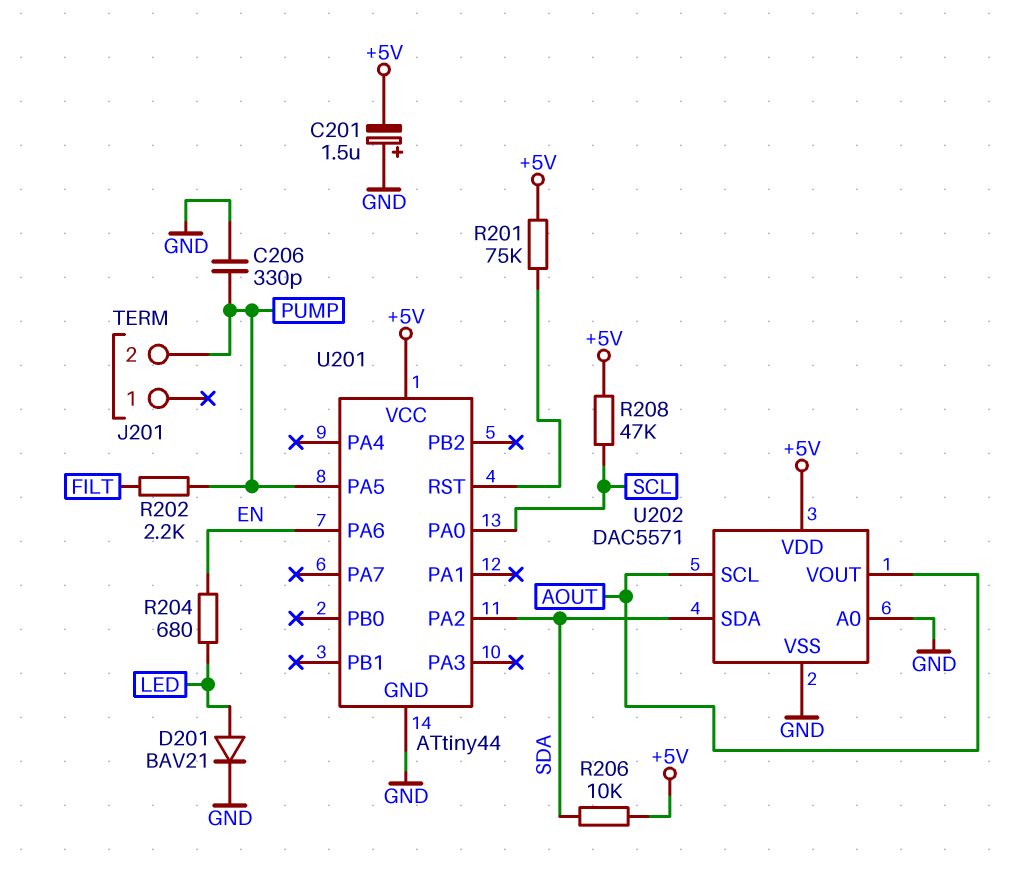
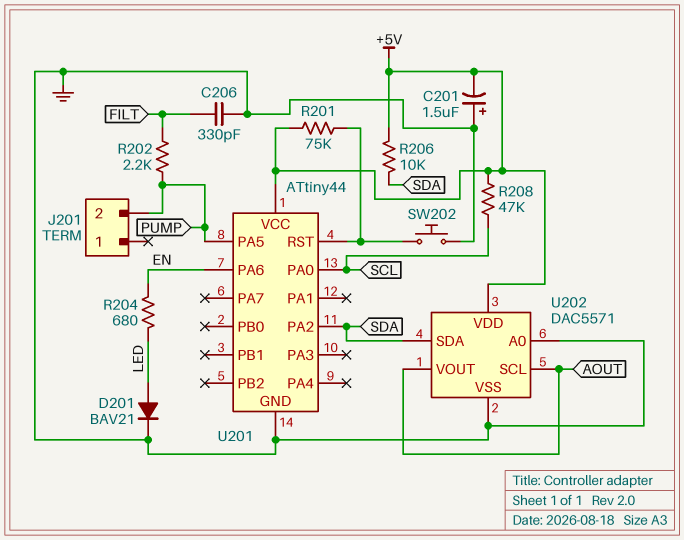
C206: 330pF (GND, PUMP) -> 330pF (FILT, GND)
SW202: none -> button (GND, U201/RST)

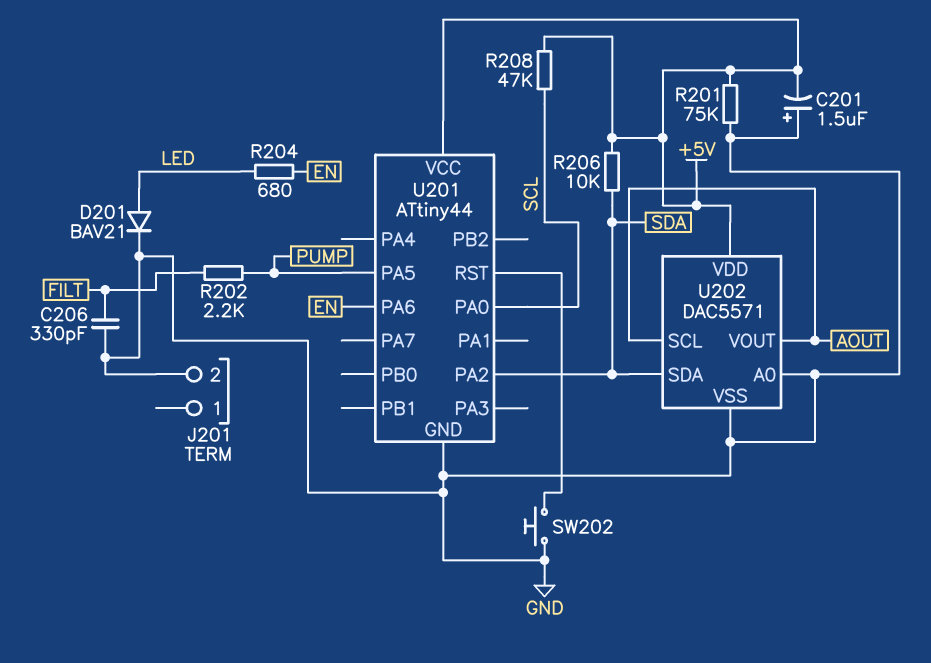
J201 pin 2: PUMP -> GND
R201: 75k (+5V, U201/RST) -> 75k (+5V, GND)

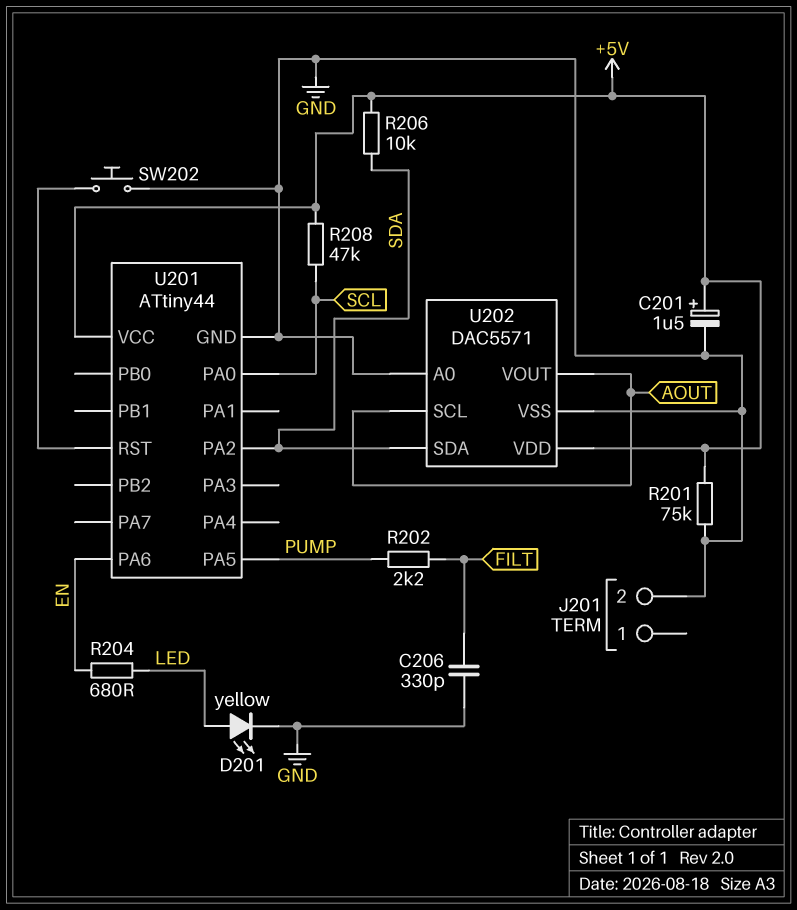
C201: 1.5uF (plus GND, minus +5V) -> 1.5uF (plus +5V, minus GND)
D201: diode BAV21 (A LED, K GND) -> LED yellow (A LED, K GND)

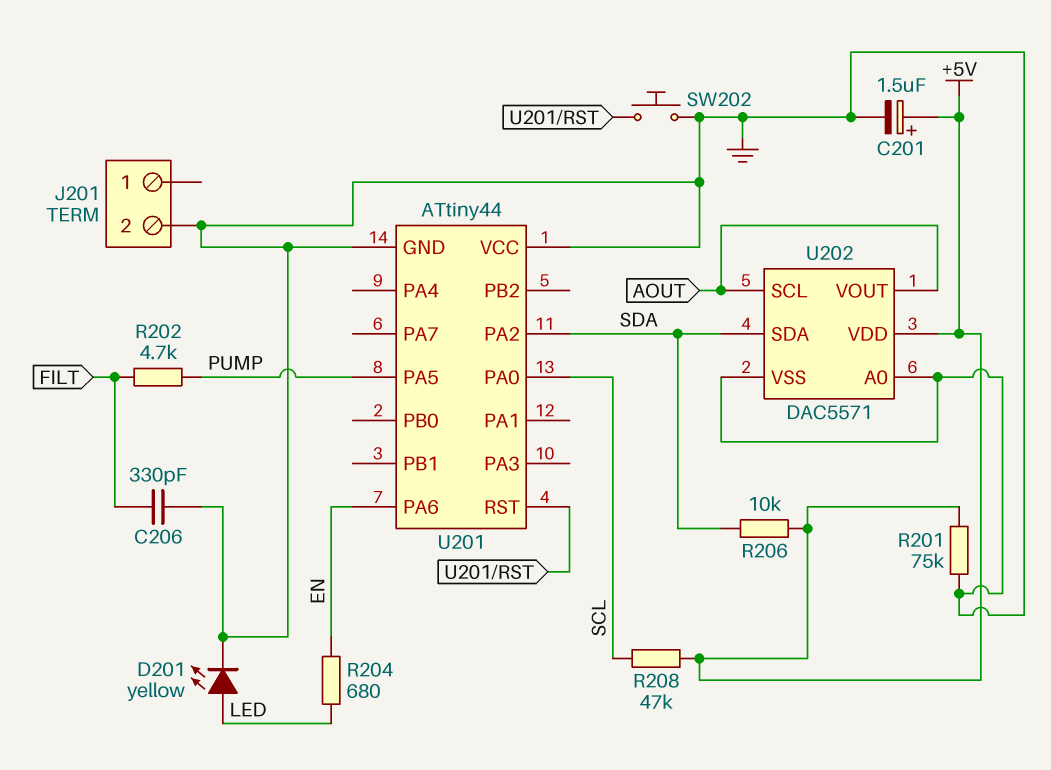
R202: 2.2k (FILT, PUMP) -> 4.7k (FILT, PUMP)
U201 pin VCC: +5V -> GND

